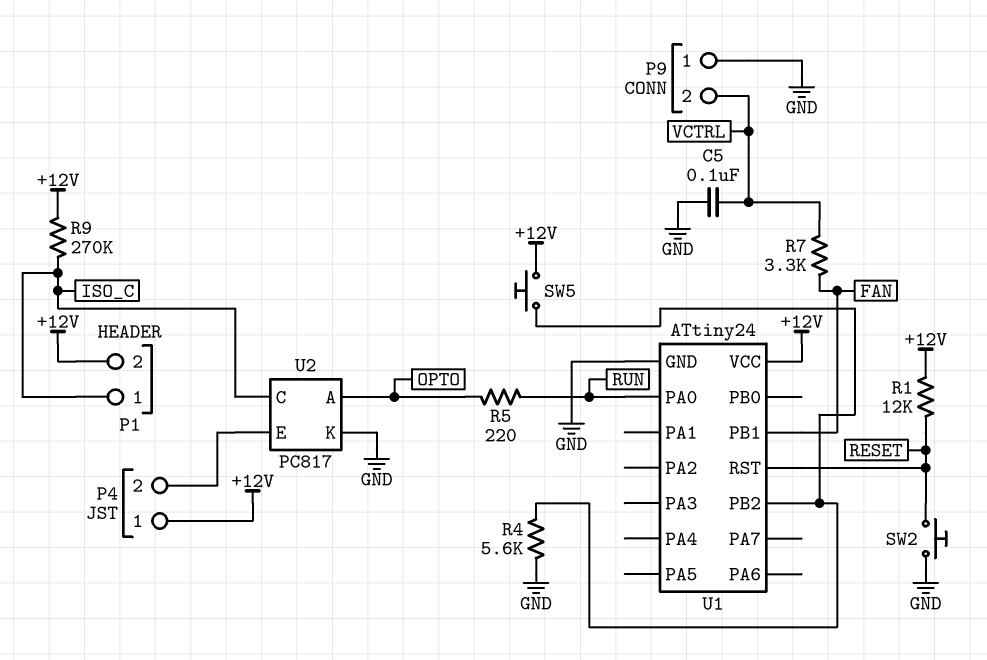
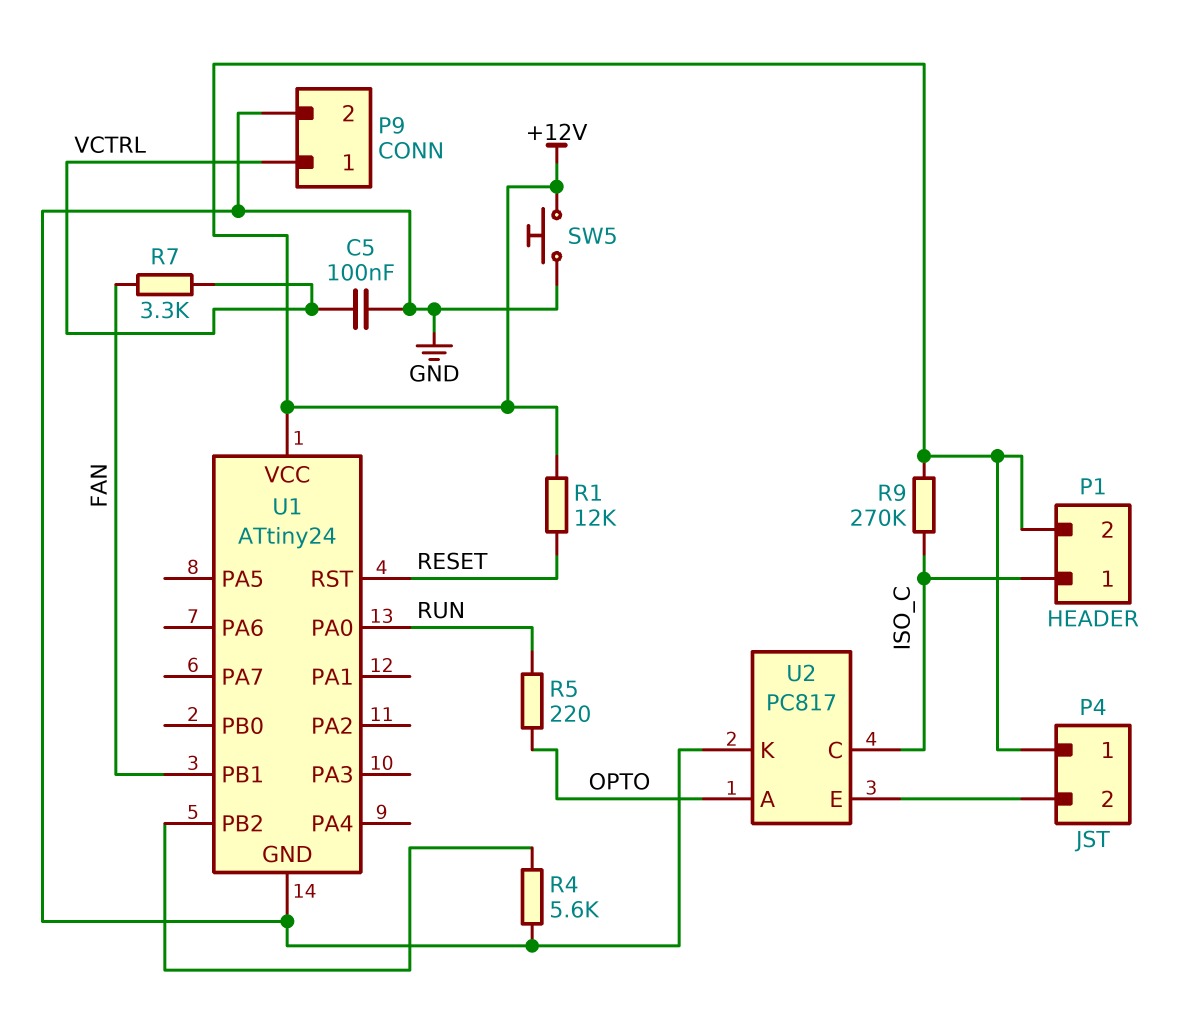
P9 pin 1: GND -> VCTRL
P9 pin 2: VCTRL -> GND
SW2: button (GND, RESET) -> none
SW5: button (+12V, U1/PB2) -> button (+12V, GND)

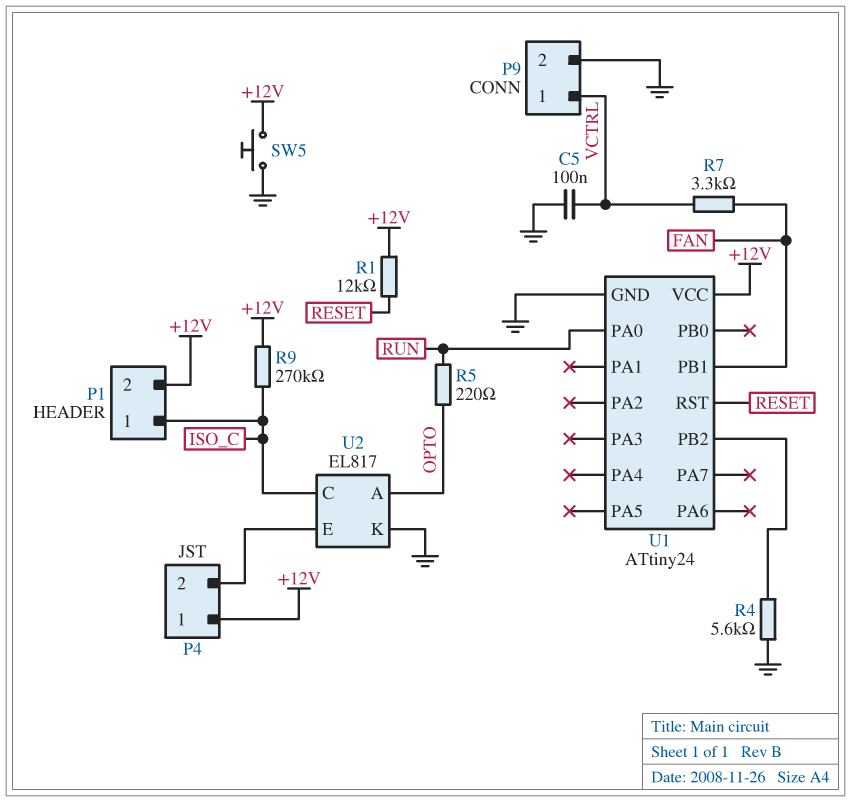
U2: PC817 -> EL817

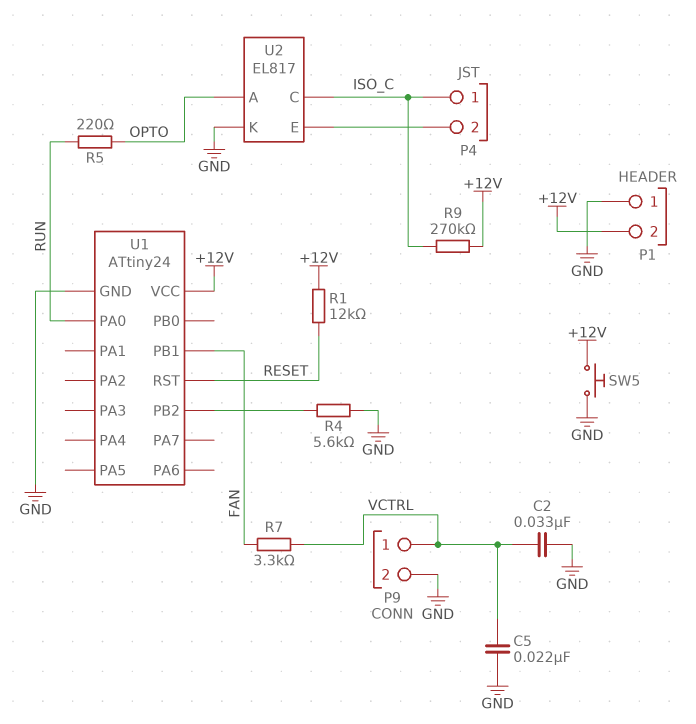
C2: none -> 33nF (GND, VCTRL)
C5: 100nF (GND, VCTRL) -> 22nF (GND, VCTRL)
P1 pin 1: ISO_C -> GND
P4 pin 1: +12V -> ISO_C

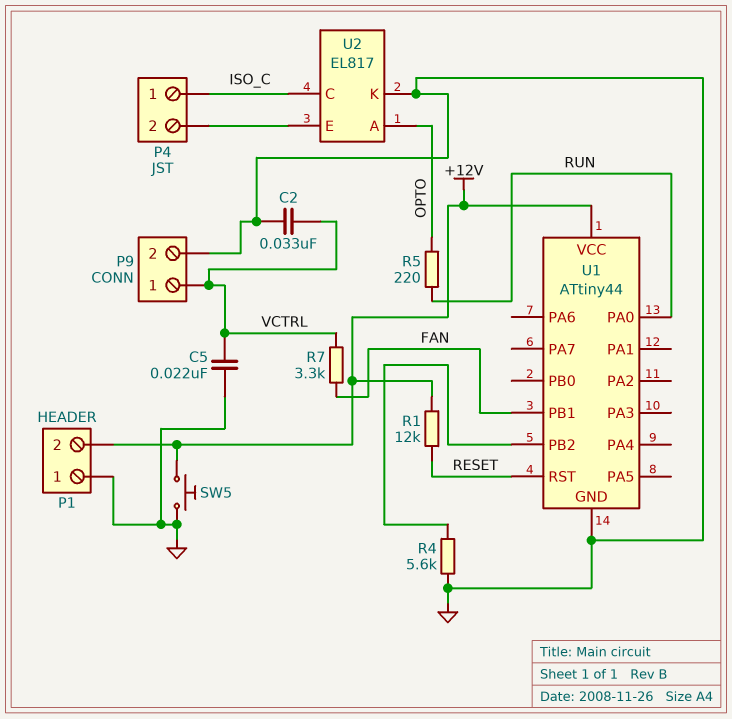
R9: 270k (+12V, ISO_C) -> none
U1: ATtiny24 -> ATtiny44

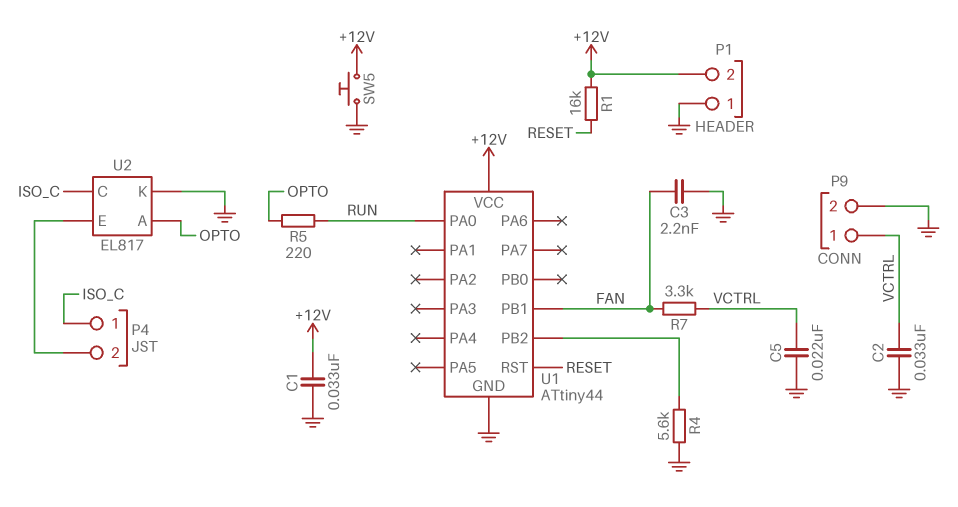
C1: none -> 33nF (+12V, GND)
C3: none -> 2.2nF (FAN, GND)
R1: 12k (+12V, RESET) -> 16k (+12V, RESET)

